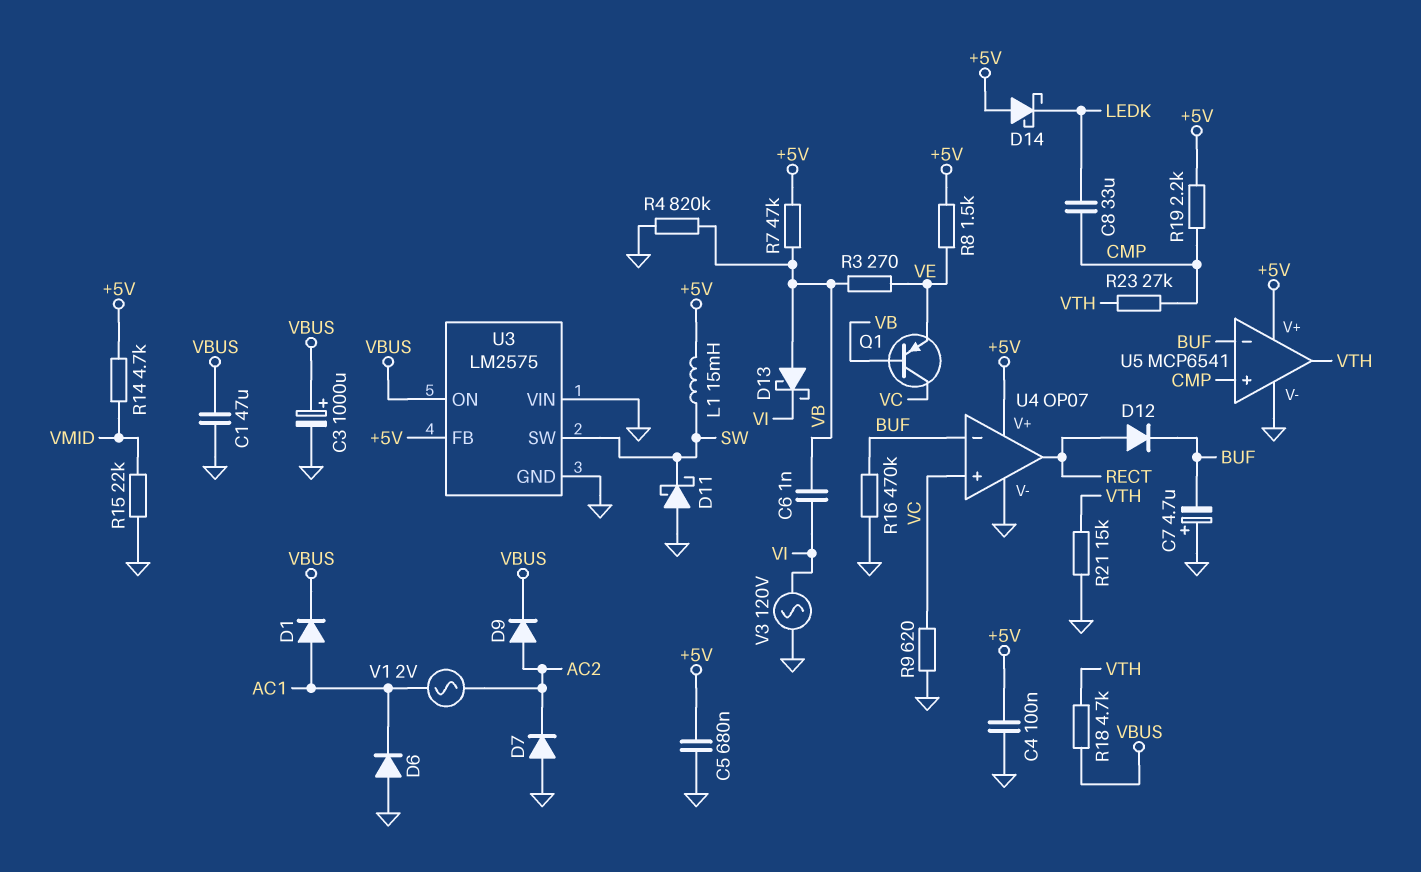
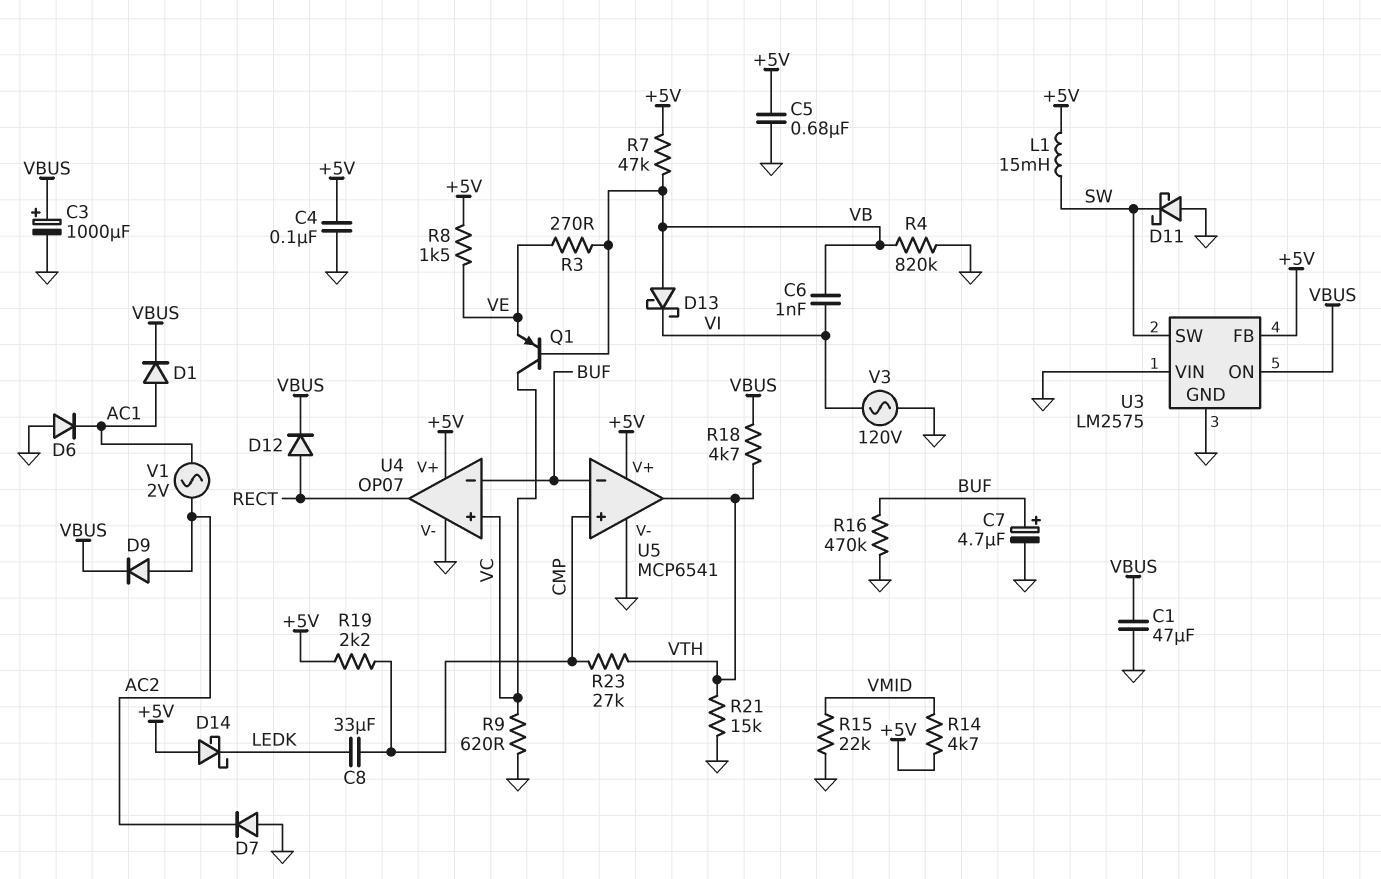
C7: 4.7uF (plus GND, minus BUF) -> 4.7uF (plus BUF, minus GND)
D12: diode (A RECT, K BUF) -> diode (A RECT, K VBUS)

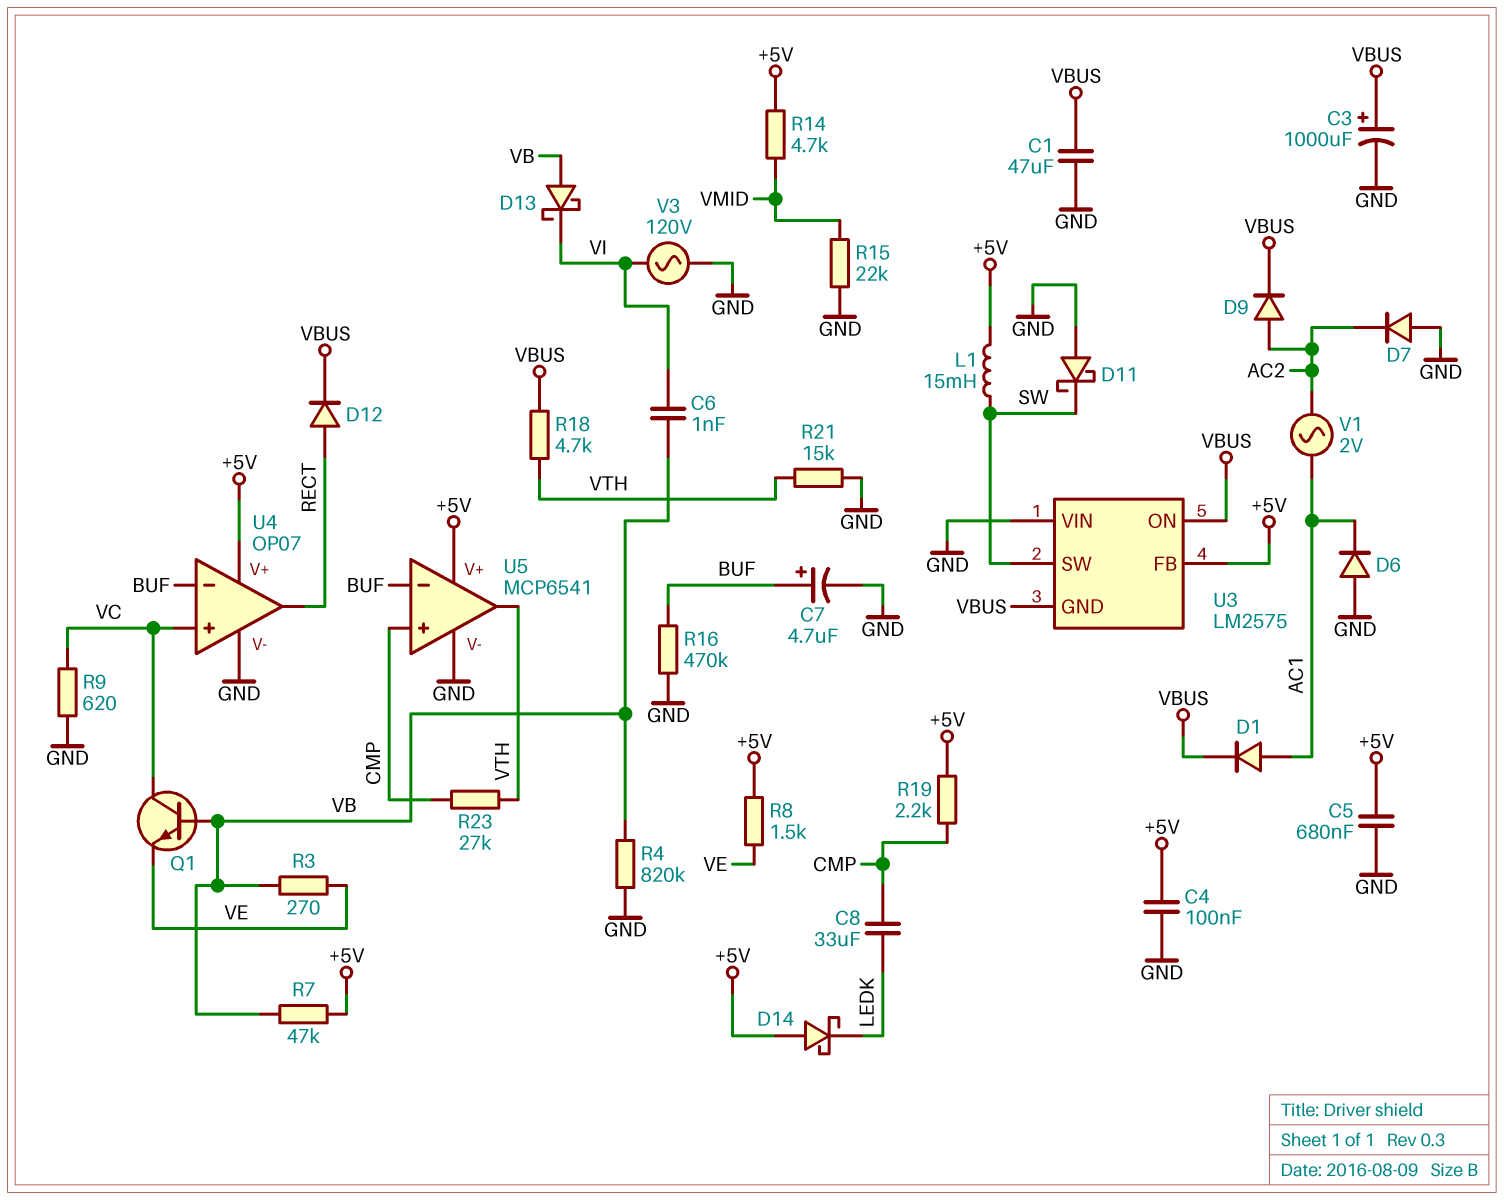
Q1: PNP (B VB, C VC, E VE) -> NPN (B VB, C VC, E VE)
U3 pin GND: GND -> VBUS

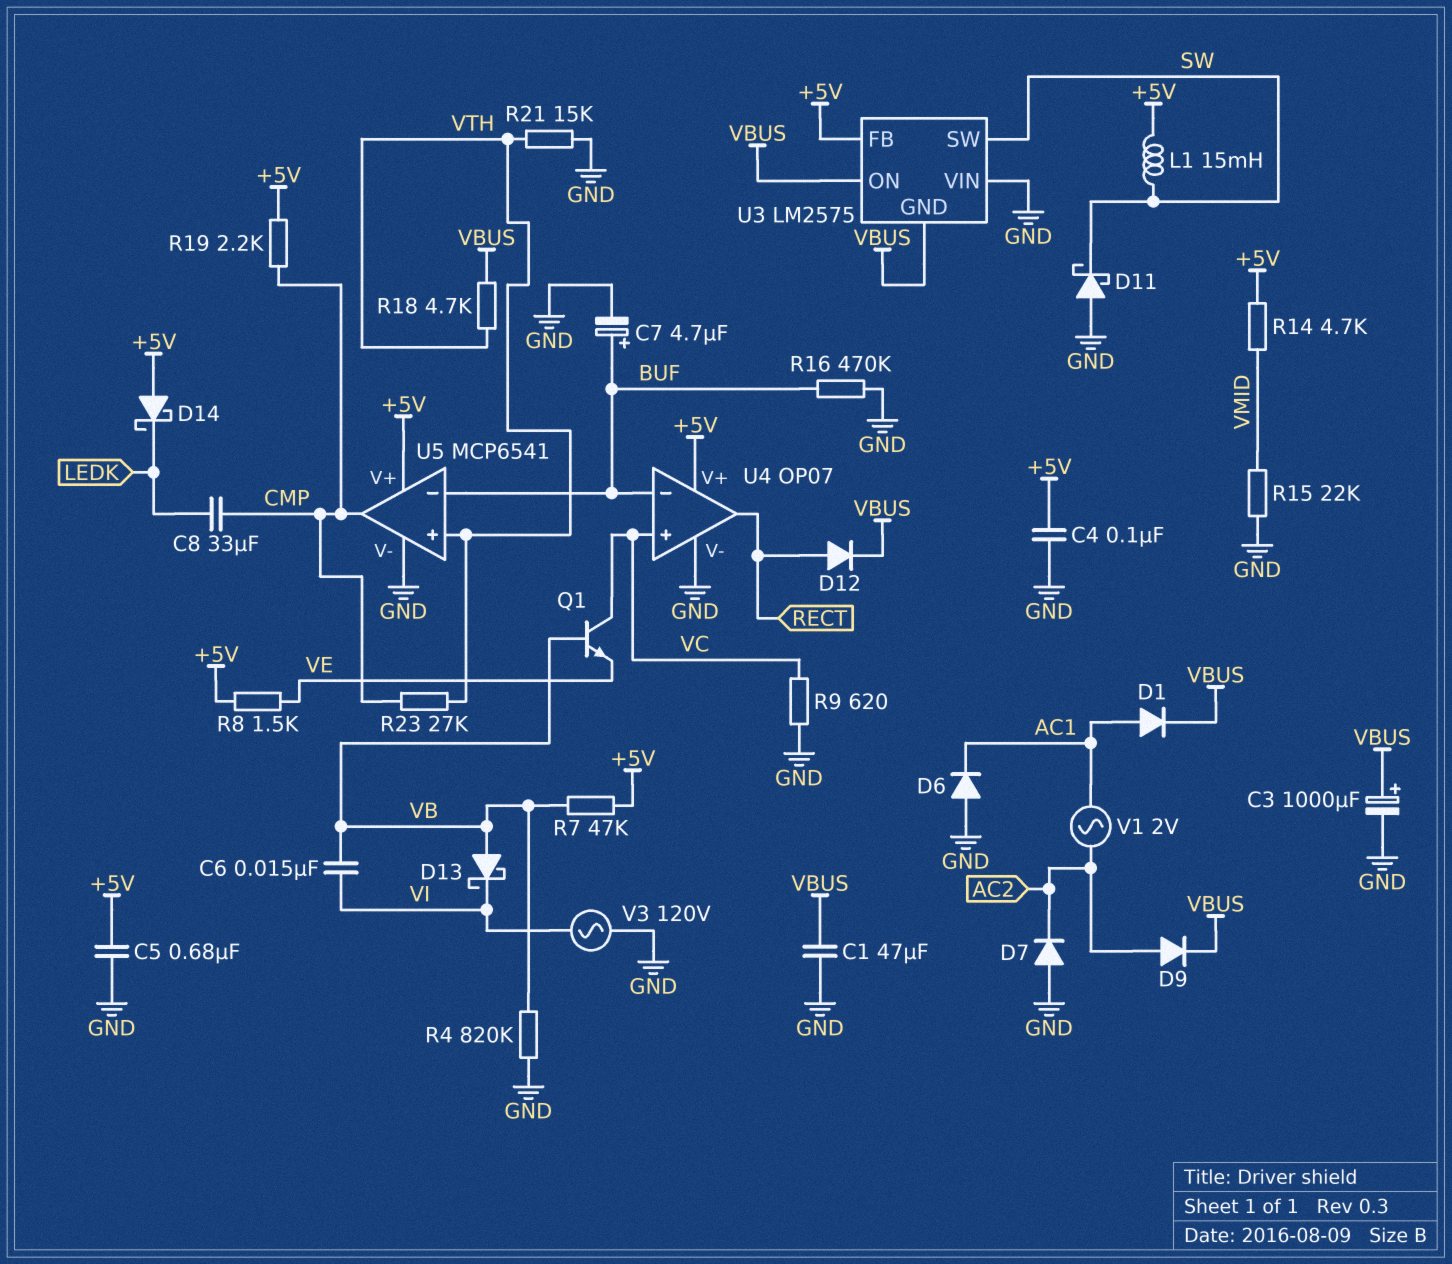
C6: 1nF (VB, VI) -> 15nF (VB, VI)
R3: 270 (VB, VE) -> none
U5 pin in+: CMP -> VTH
U5 pin out: VTH -> CMP

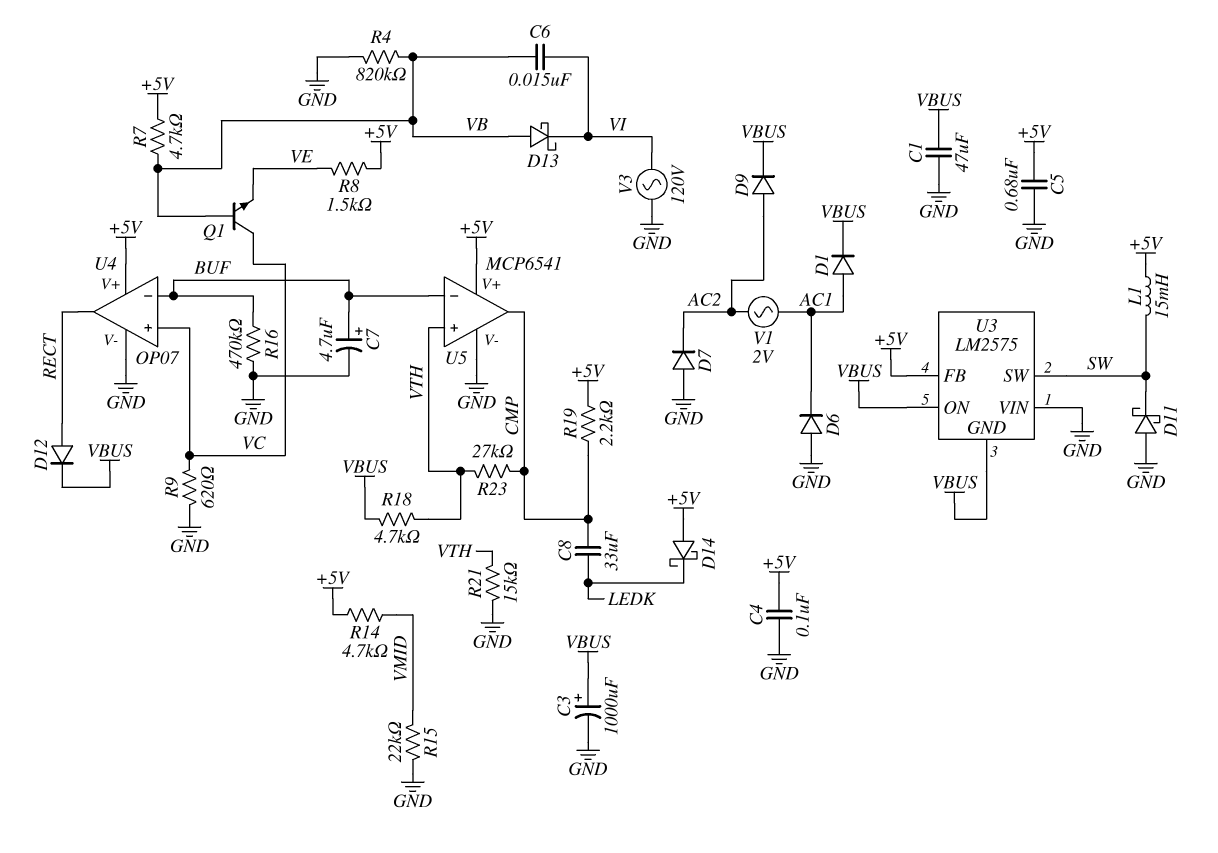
R7: 47k (+5V, VB) -> 4.7k (+5V, VB)

